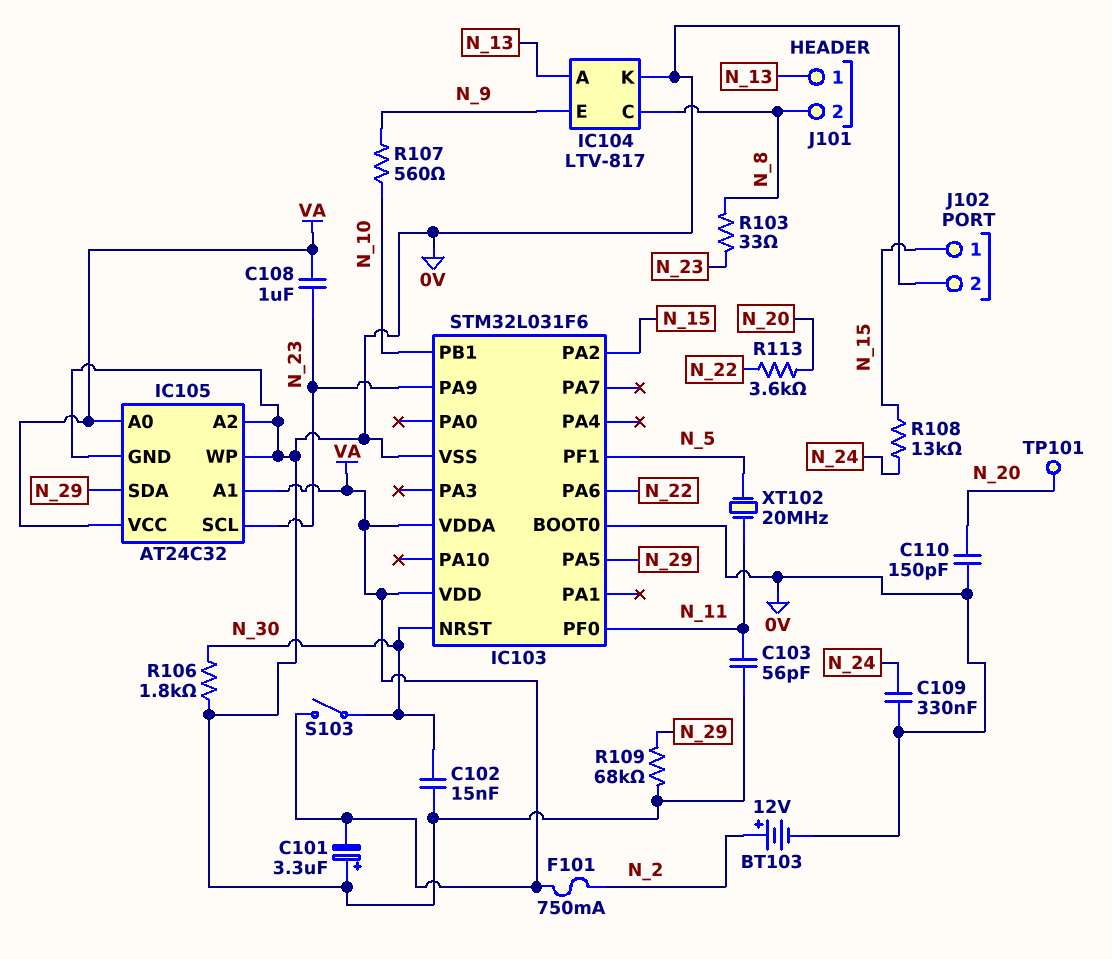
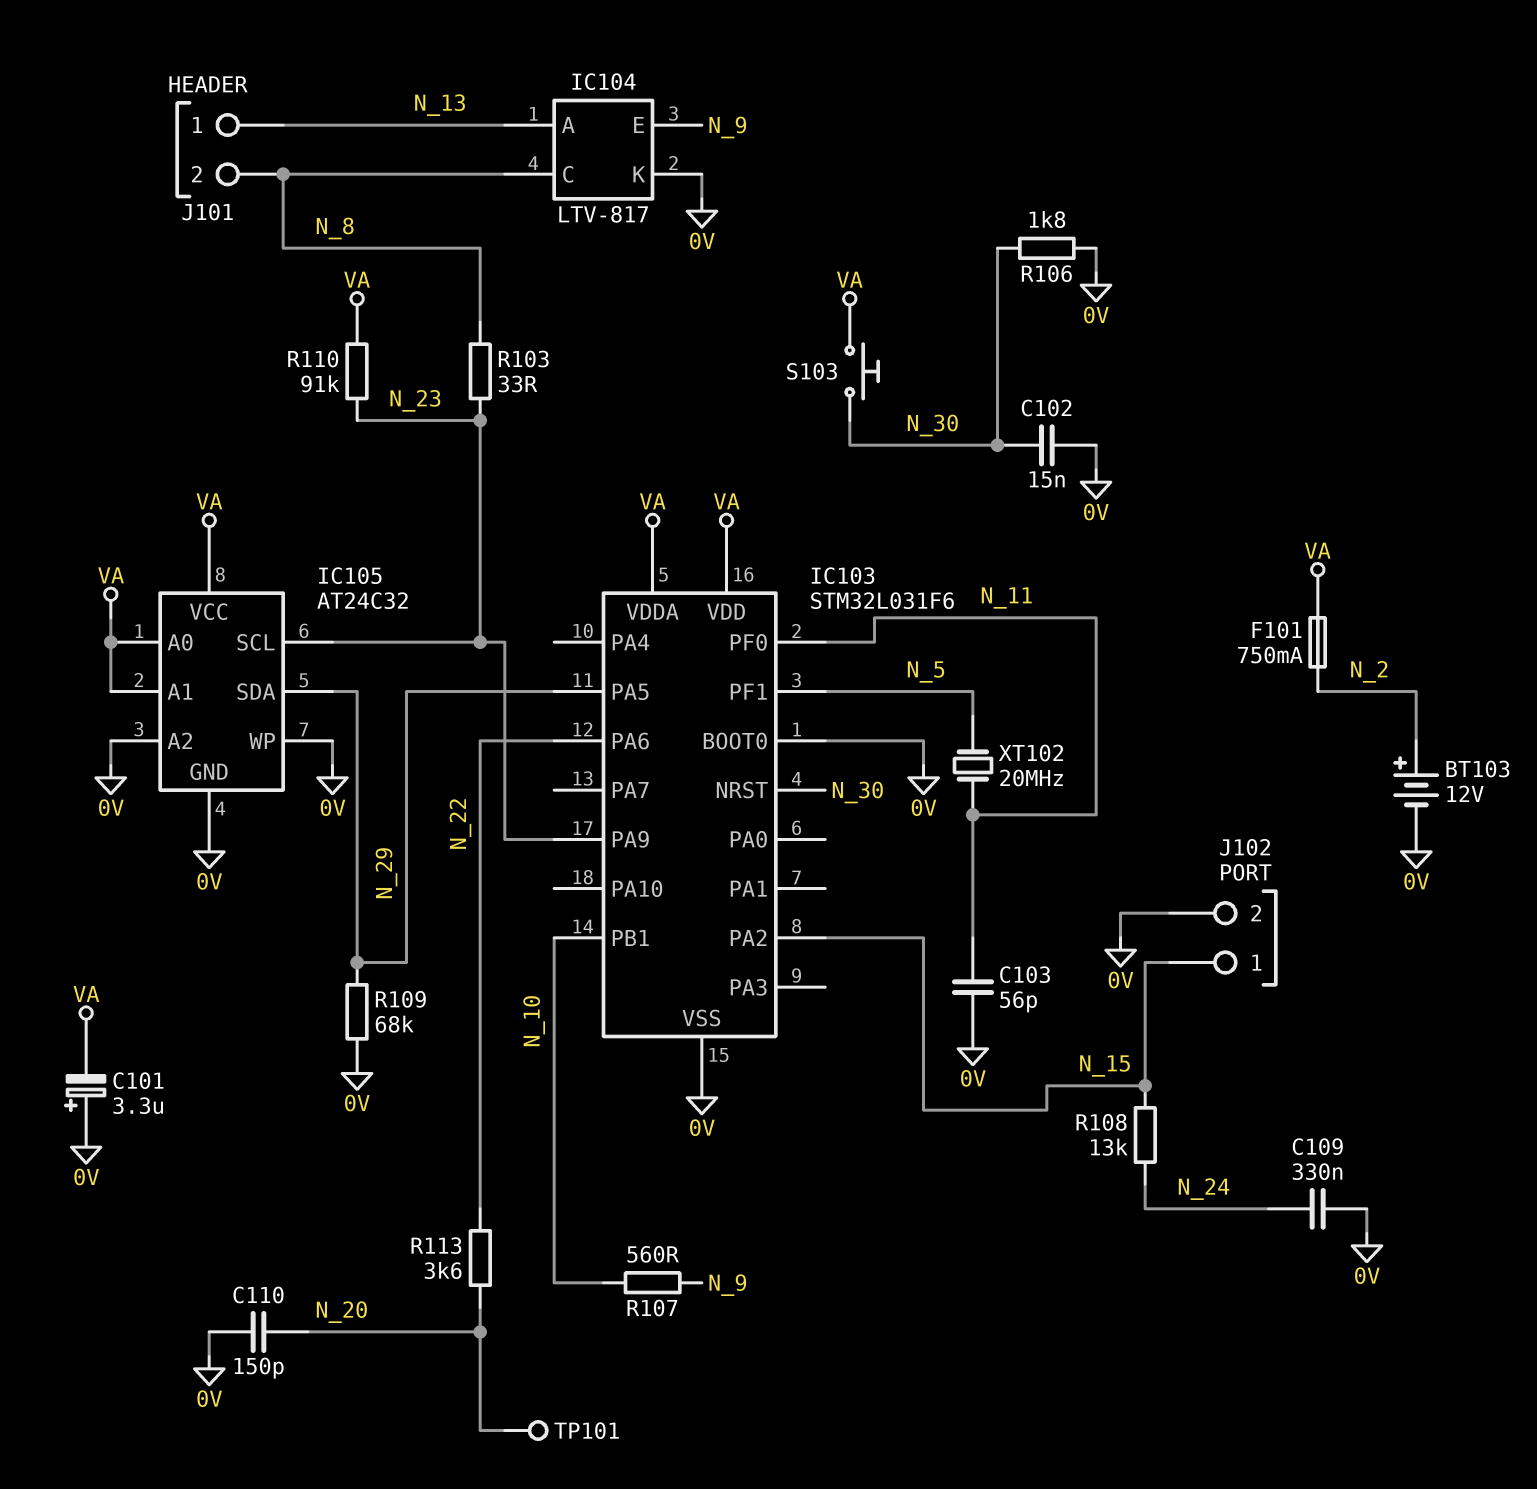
C108: 1uF (N_23, VA) -> none
R110: none -> 91k (N_23, VA)
S103: switch (N_30, VA) -> button (N_30, VA)

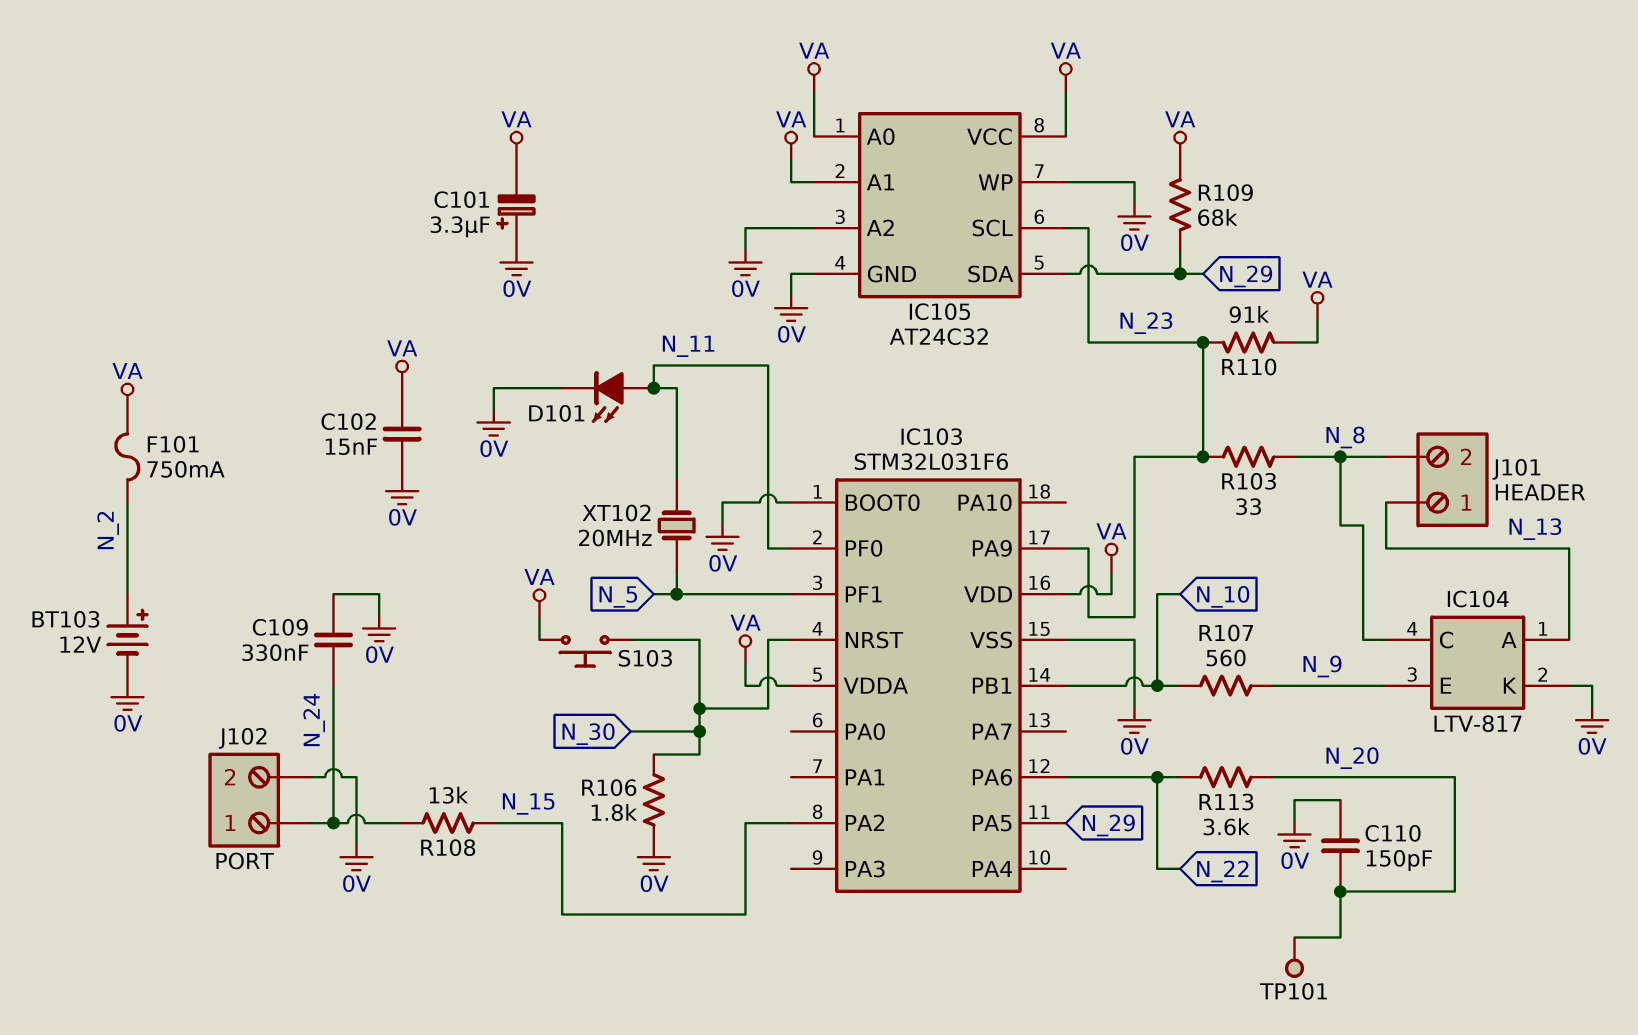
C102: 15nF (0V, N_30) -> 15nF (0V, VA)
C103: 56pF (0V, N_11) -> none
D101: none -> LED (A N_11, K 0V)
J102 pin 1: N_15 -> N_24
R109: 68k (0V, N_29) -> 68k (N_29, VA)

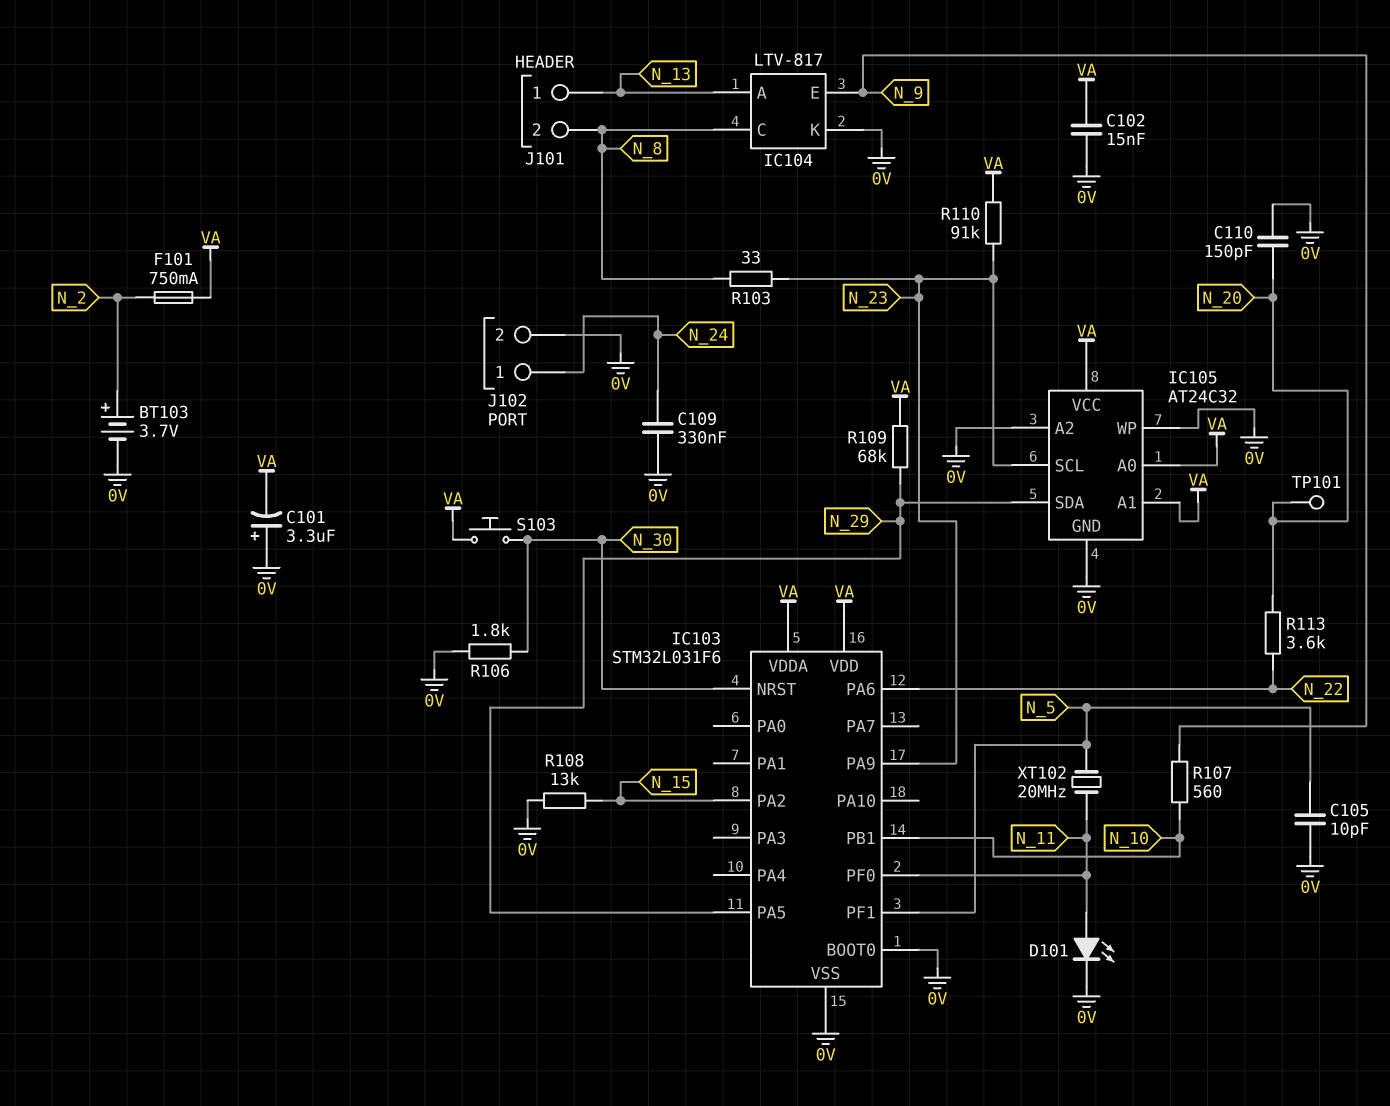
BT103: 12V (plus N_2, minus 0V) -> 3.7V (plus N_2, minus 0V)
C105: none -> 10pF (0V, N_5)
R108: 13k (N_15, N_24) -> 13k (0V, N_15)

